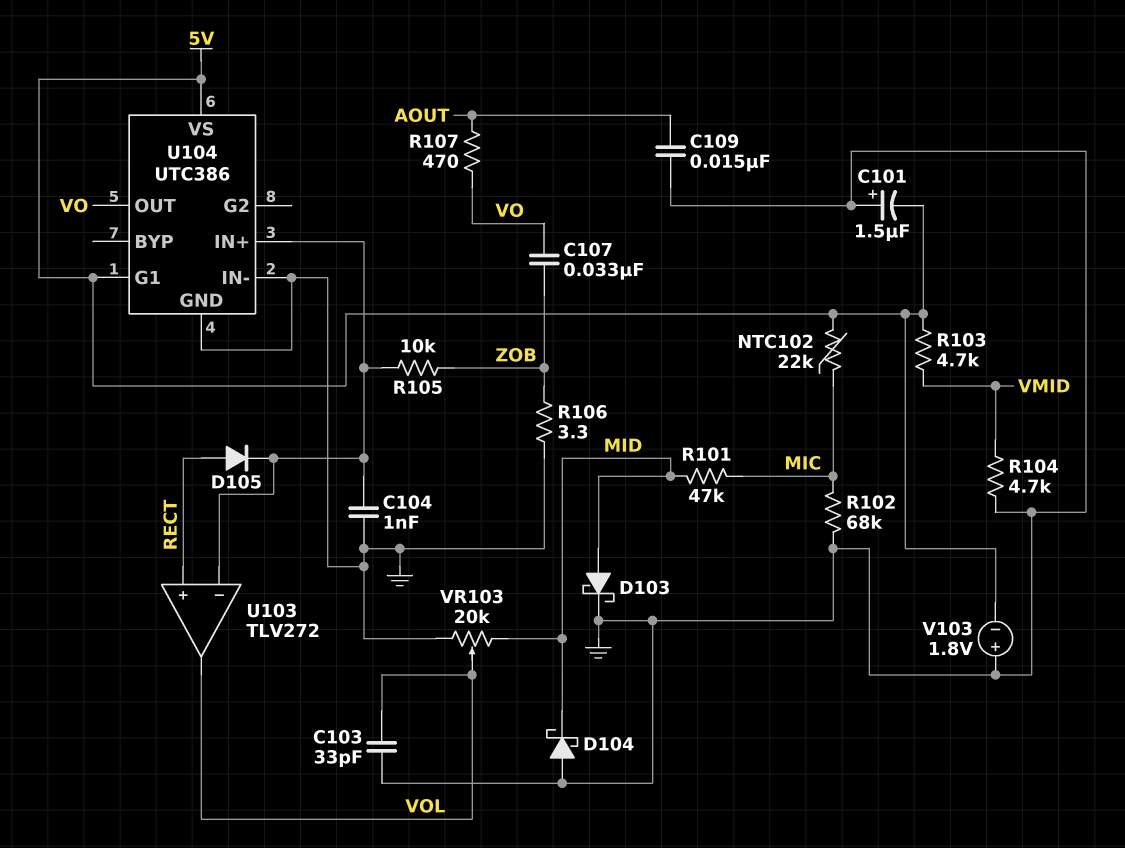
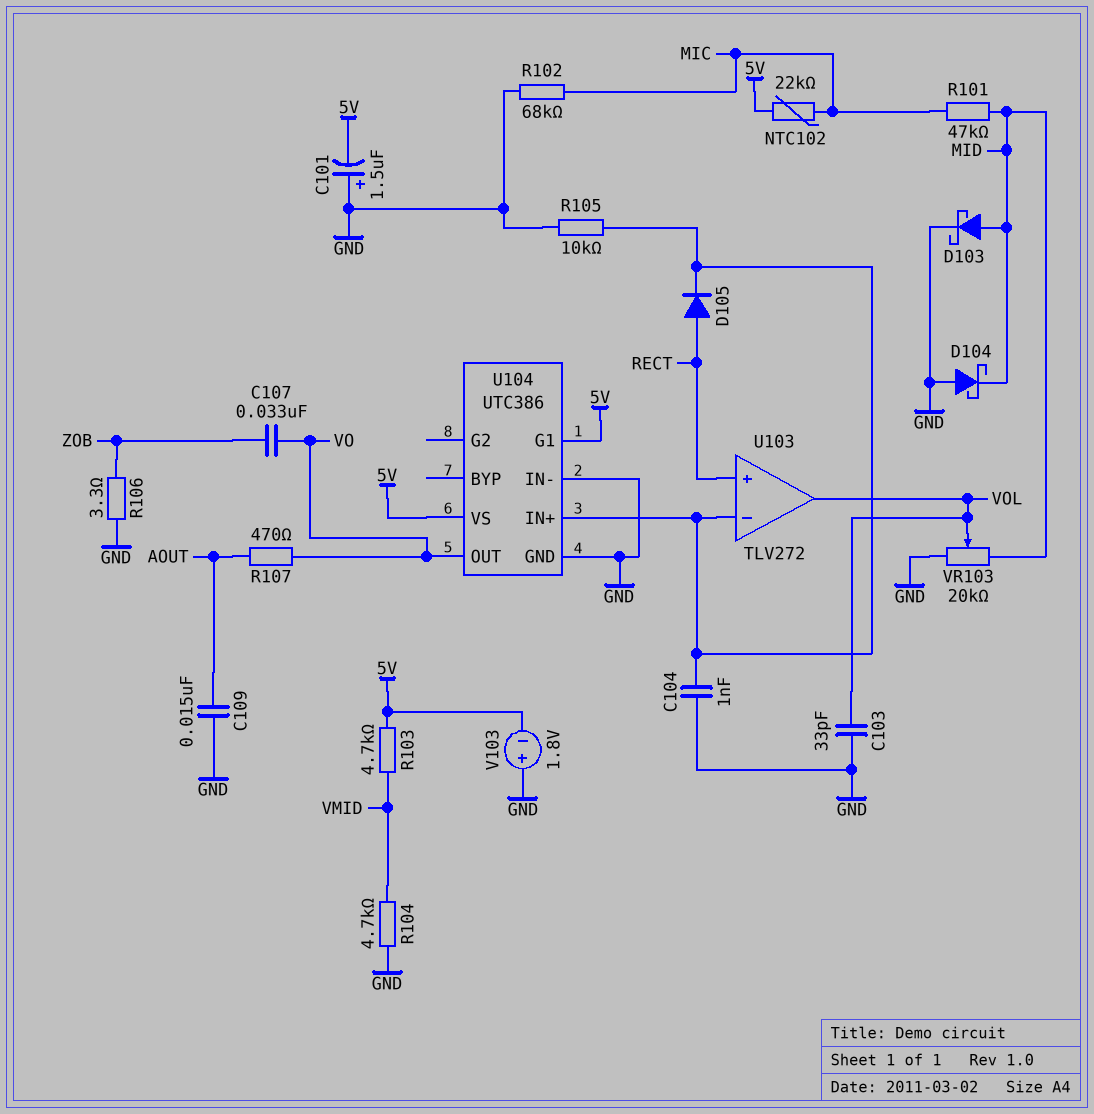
R105: 10k (U103/in-, ZOB) -> 10k (GND, U103/in-)

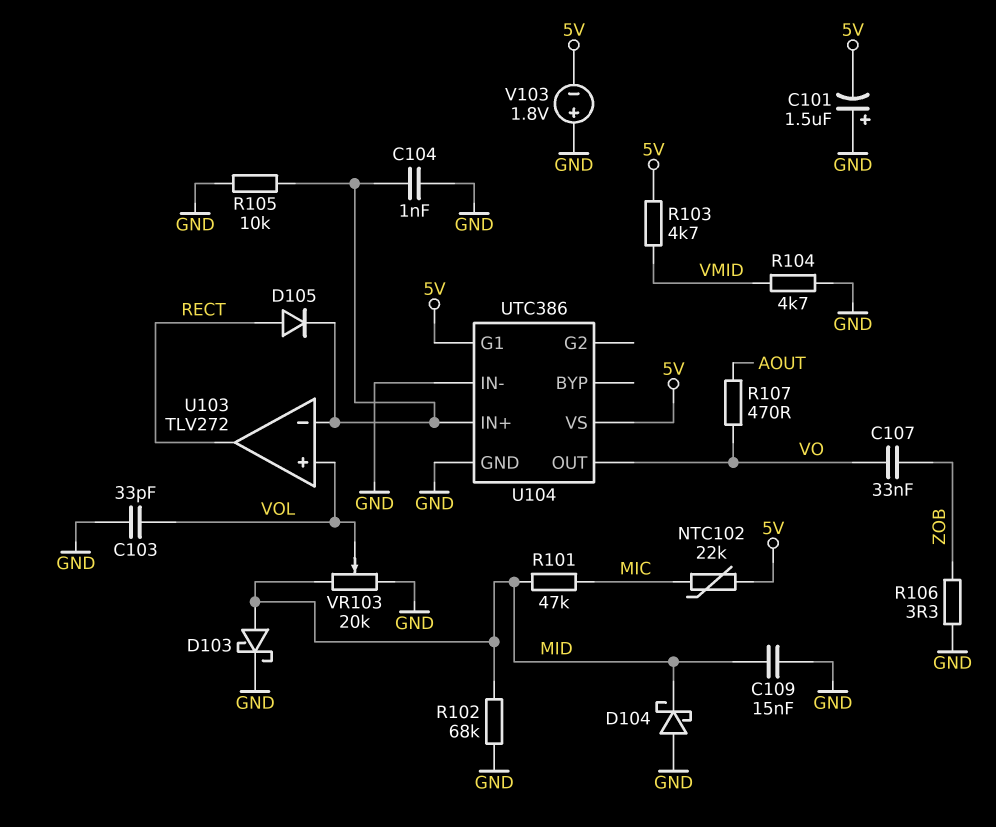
C109: 15nF (AOUT, GND) -> 15nF (GND, MID)
R102: 68k (GND, MIC) -> 68k (GND, MID)
U103 pin in+: RECT -> VOL
U103 pin out: VOL -> RECT

